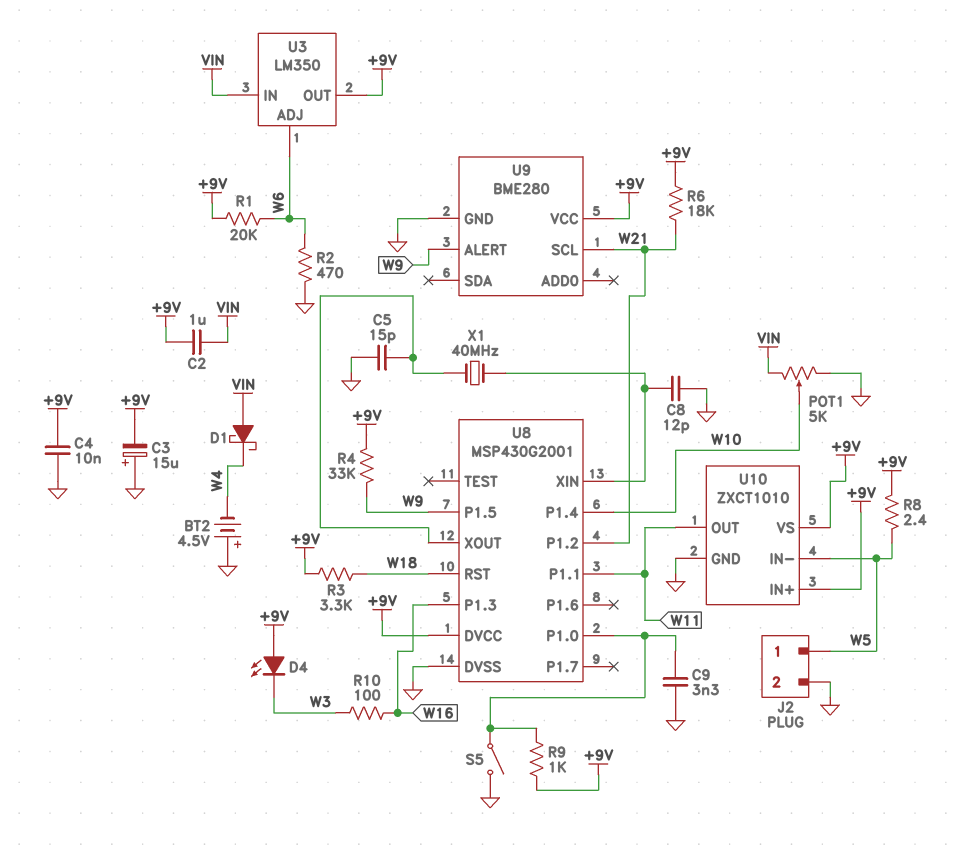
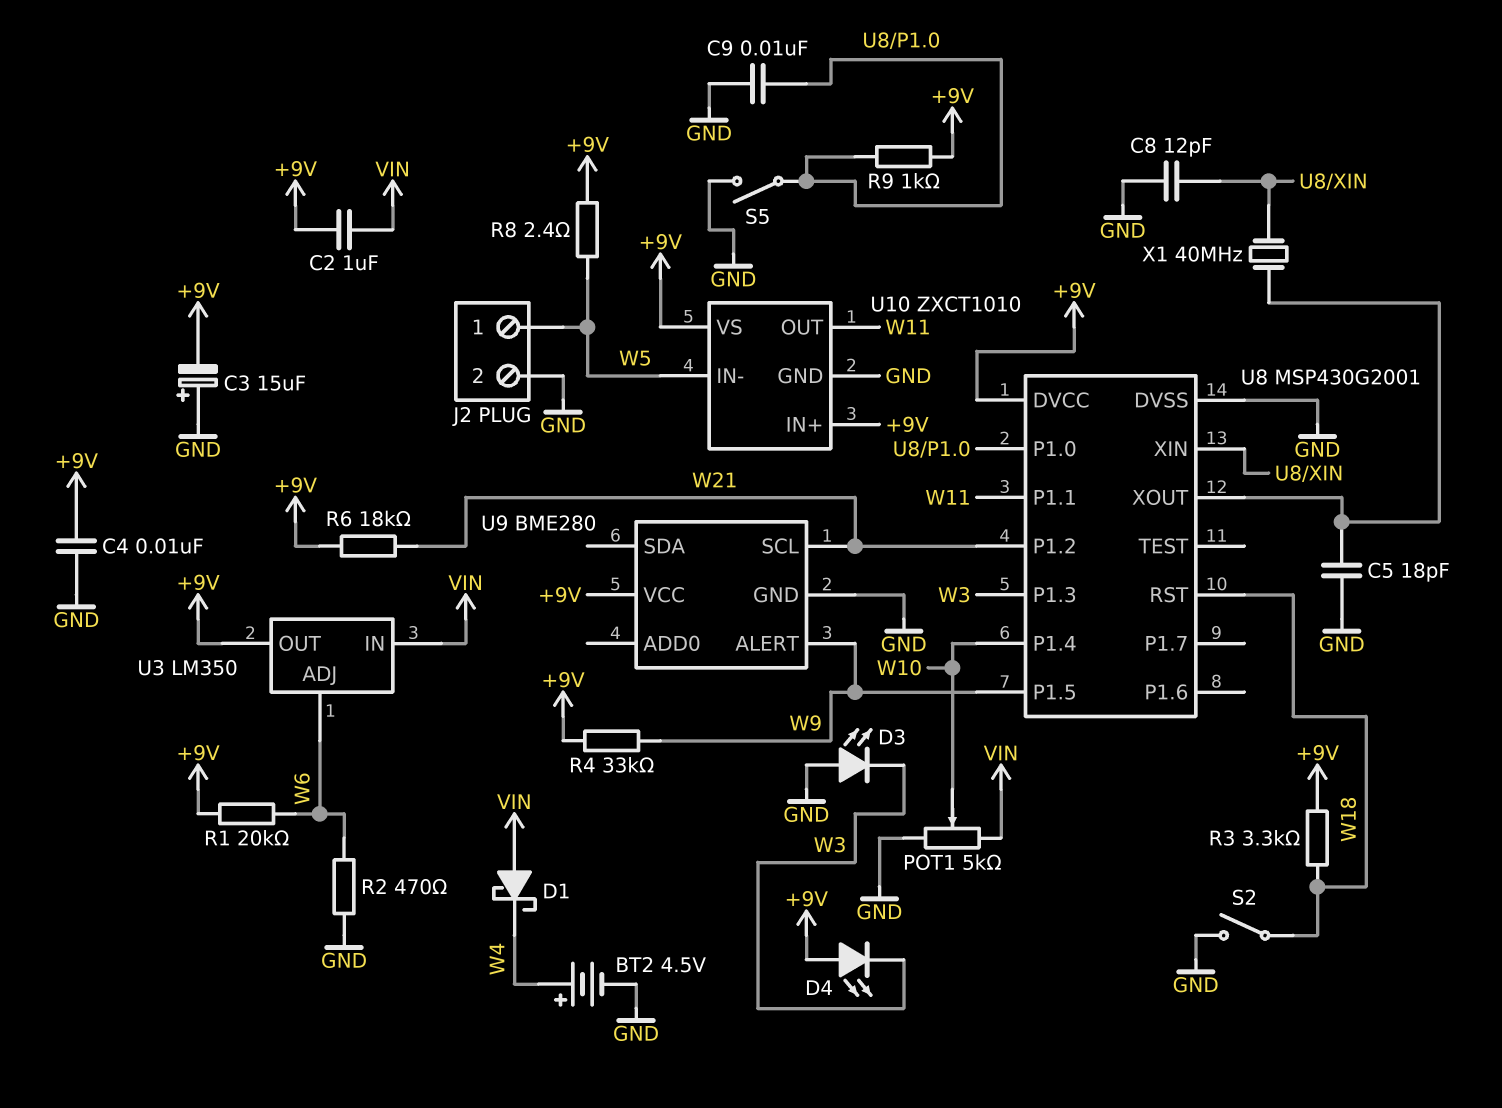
BT2: 4.5V (plus GND, minus W4) -> 4.5V (plus W4, minus GND)
C5: 15pF (GND, U8/XOUT) -> 18pF (GND, U8/XOUT)
C9: 3.3nF (GND, U8/P1.0) -> 10nF (GND, U8/P1.0)
D3: none -> LED (A GND, K W3)
R10: 100 (W3, W16) -> none
S2: none -> switch (GND, W18)
U8 pin P1.3: W16 -> W3

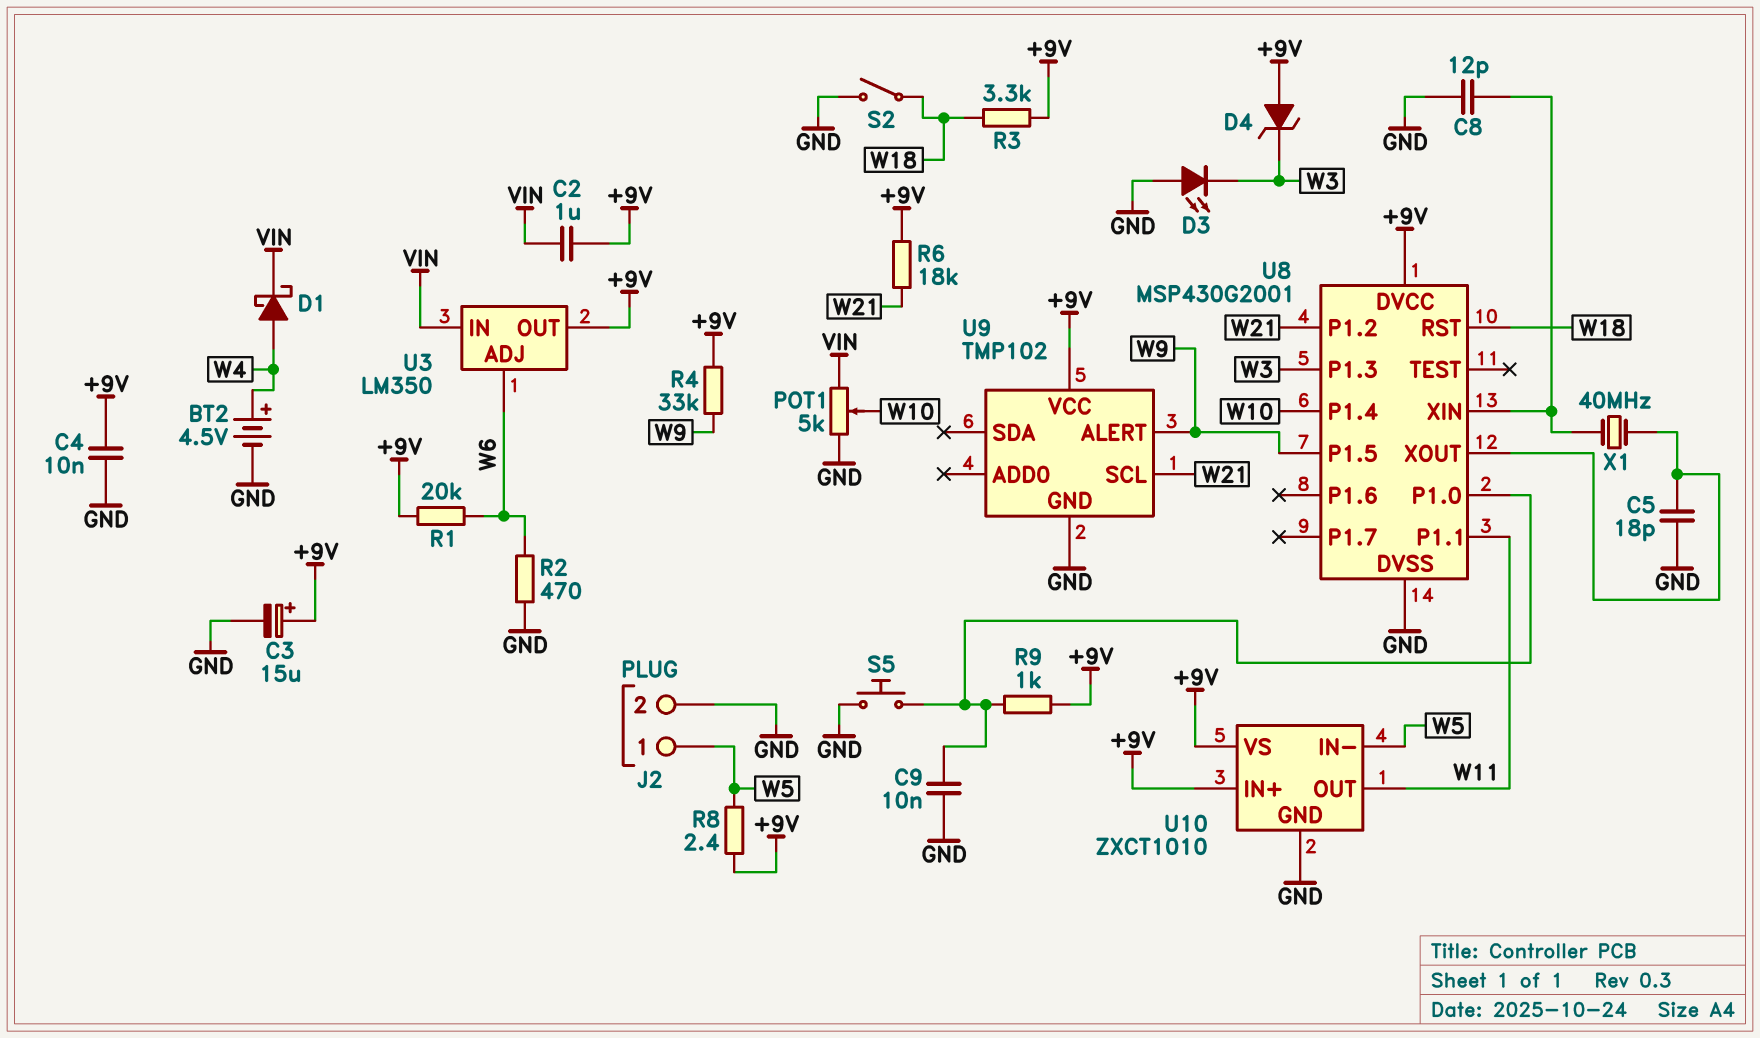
C3: 15uF (plus GND, minus +9V) -> 15uF (plus +9V, minus GND)
D1: schottky (A VIN, K W4) -> schottky (A W4, K VIN)
D4: LED (A +9V, K W3) -> zener (A +9V, K W3)
S5: switch (GND, U8/P1.0) -> button (GND, U8/P1.0)
U9: BME280 -> TMP102

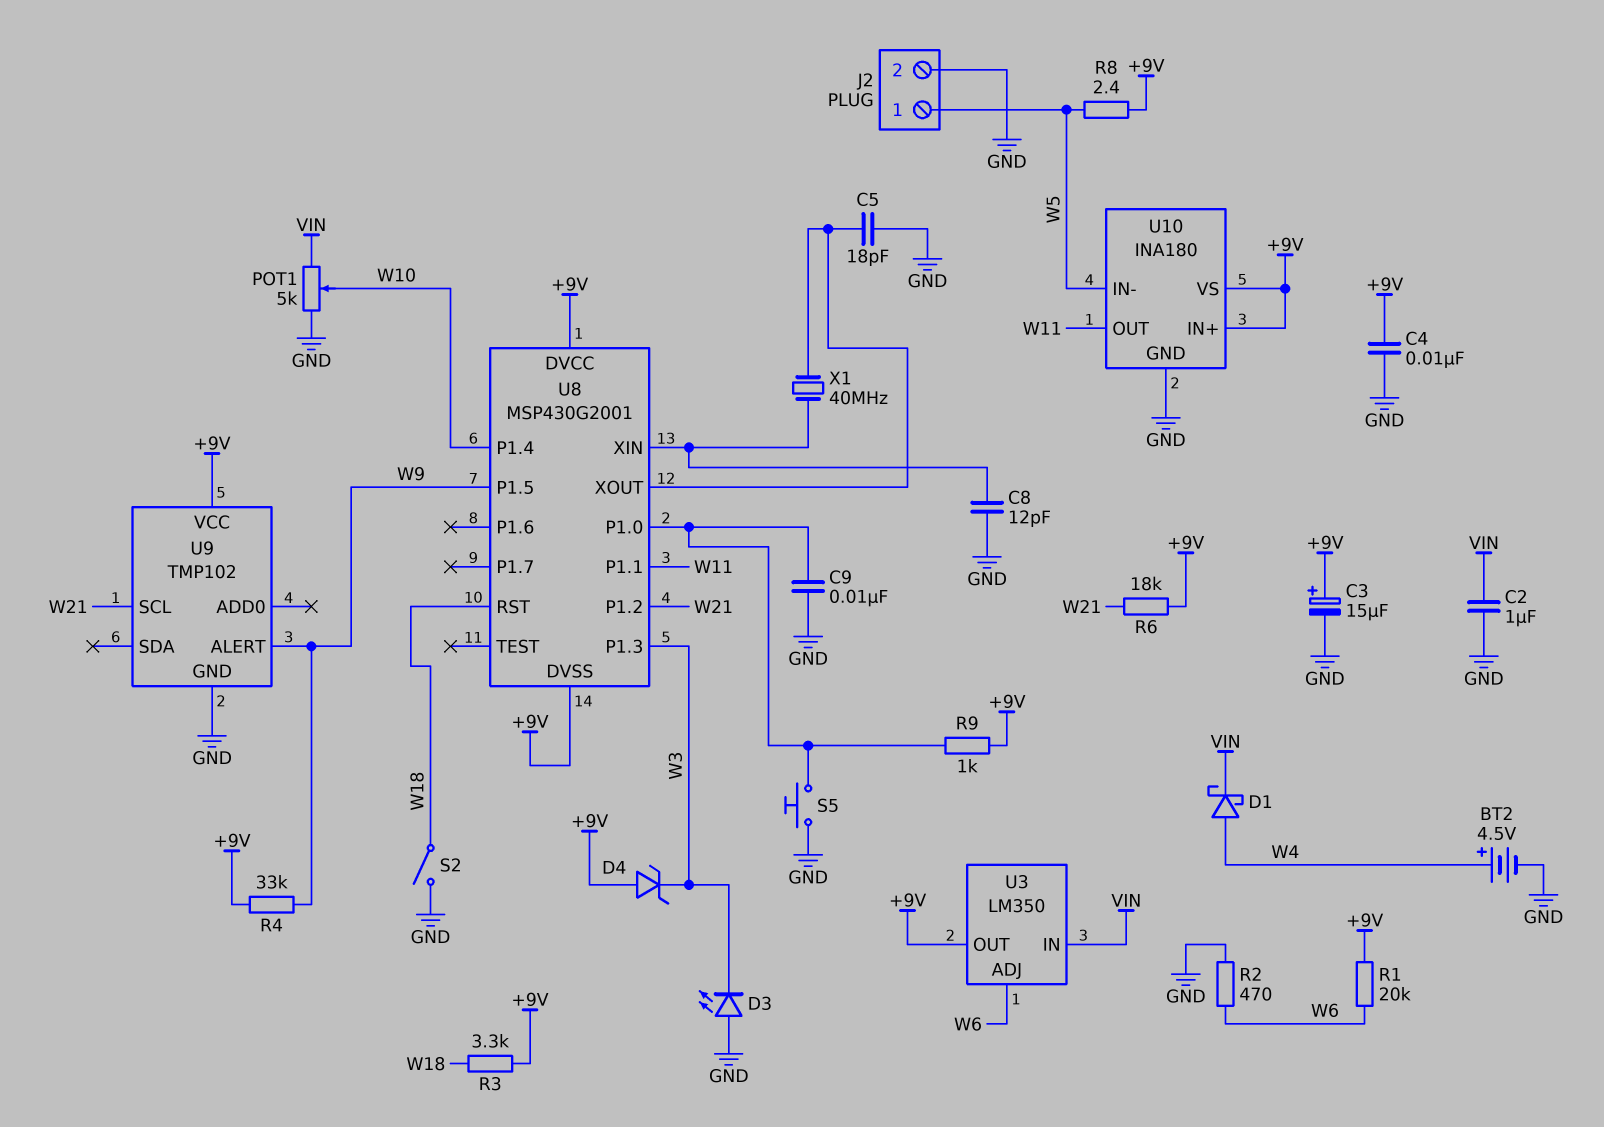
C2: 1uF (+9V, VIN) -> 1uF (GND, VIN)
U8 pin DVSS: GND -> +9V
U10: ZXCT1010 -> INA180

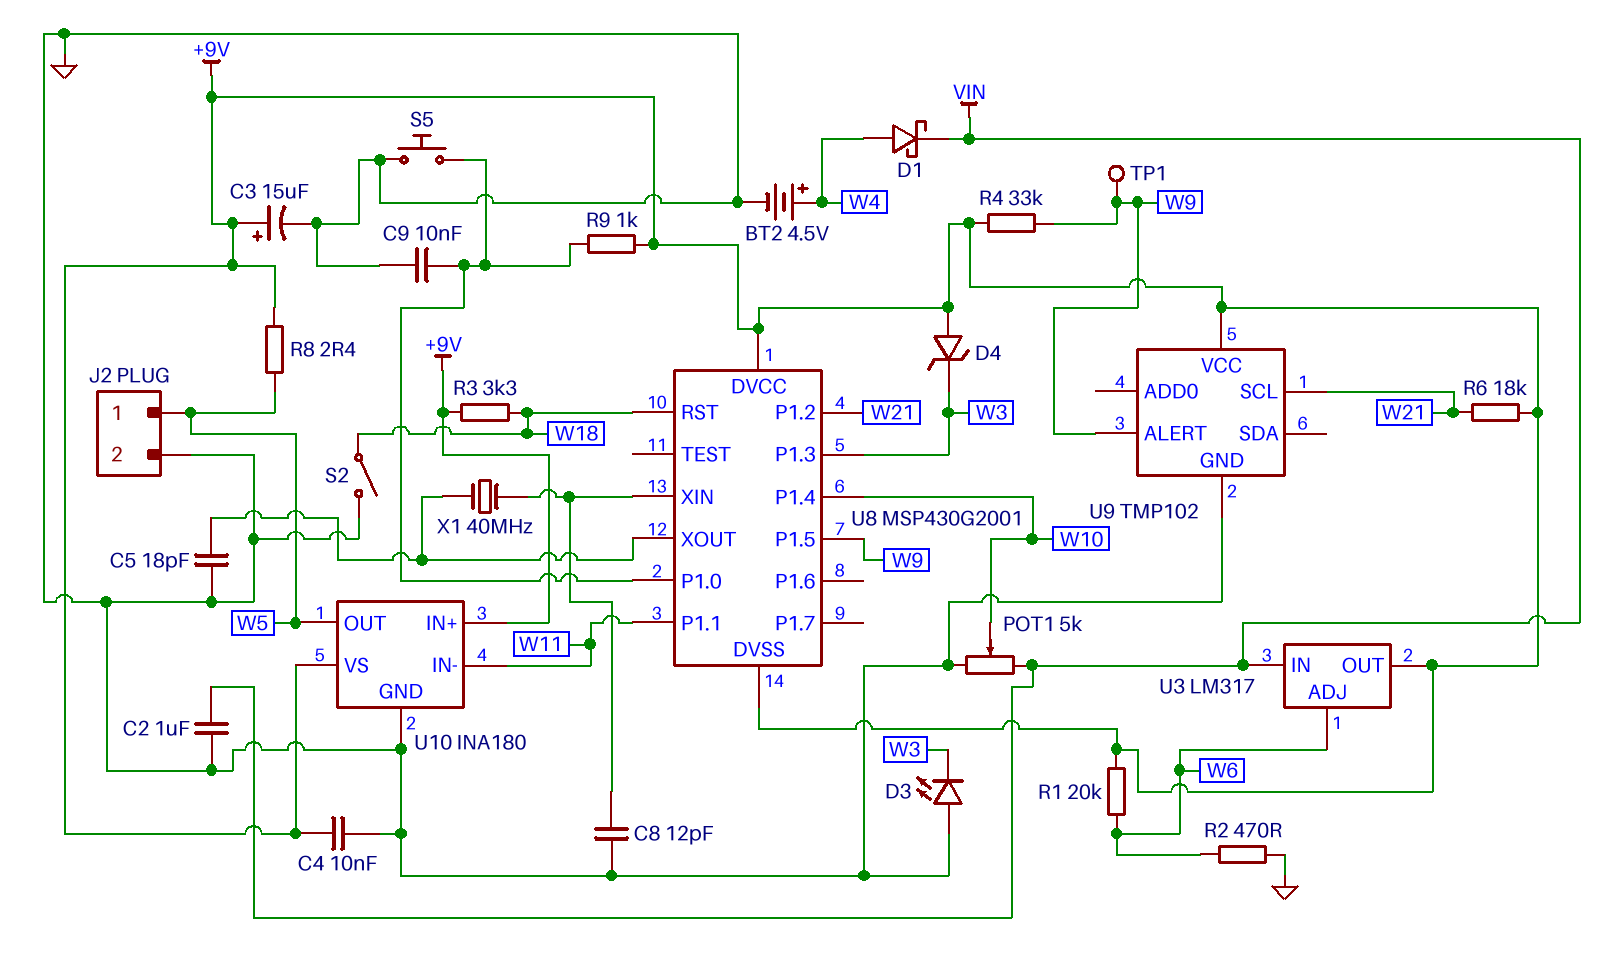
TP1: none -> test point (W9)
U3: LM350 -> LM317
U10 pin IN-: W5 -> W11
U10 pin OUT: W11 -> W5

